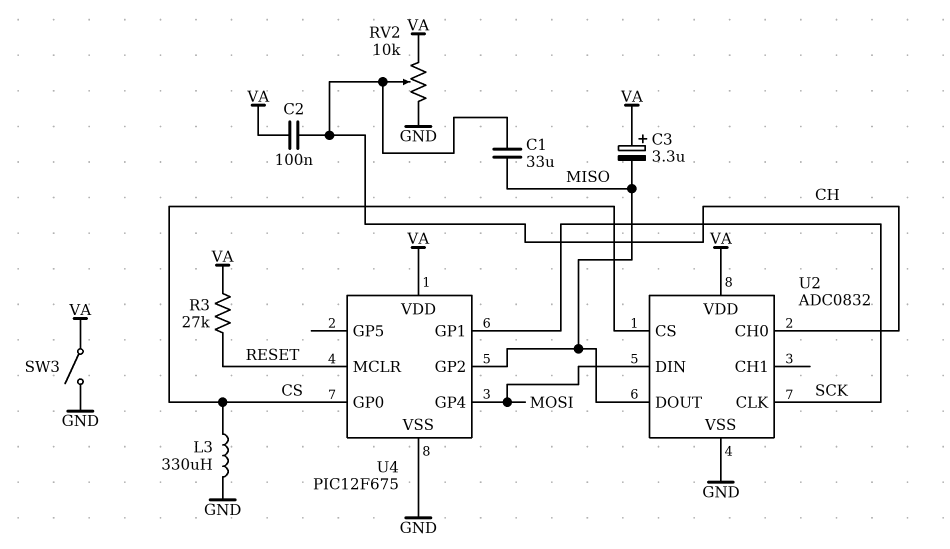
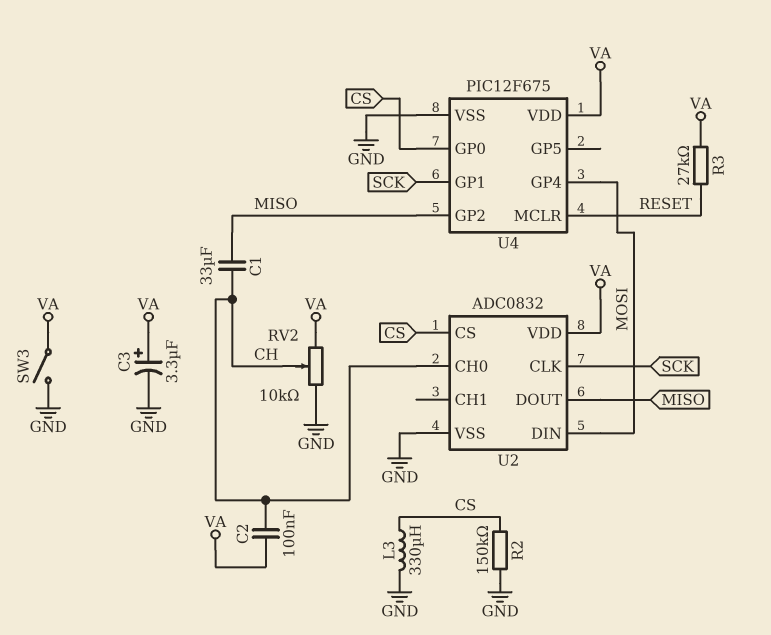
C3: 3.3uF (plus VA, minus MISO) -> 3.3uF (plus VA, minus GND)
R2: none -> 150k (CS, GND)

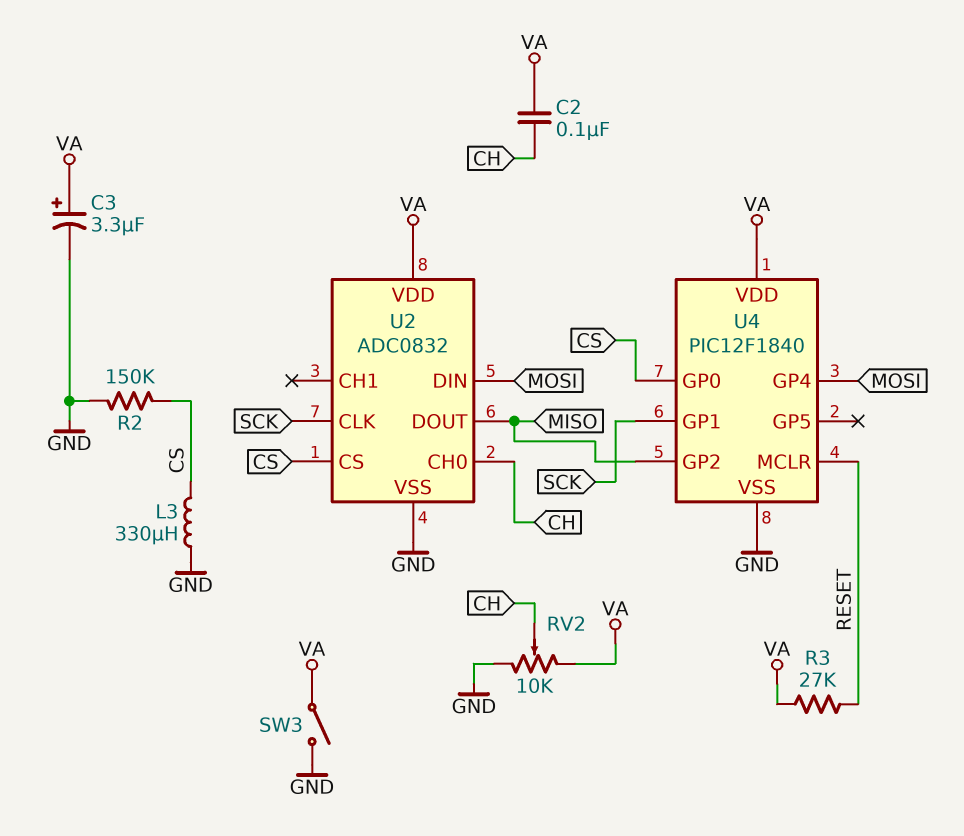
C1: 33uF (CH, MISO) -> none
U4: PIC12F675 -> PIC12F1840

